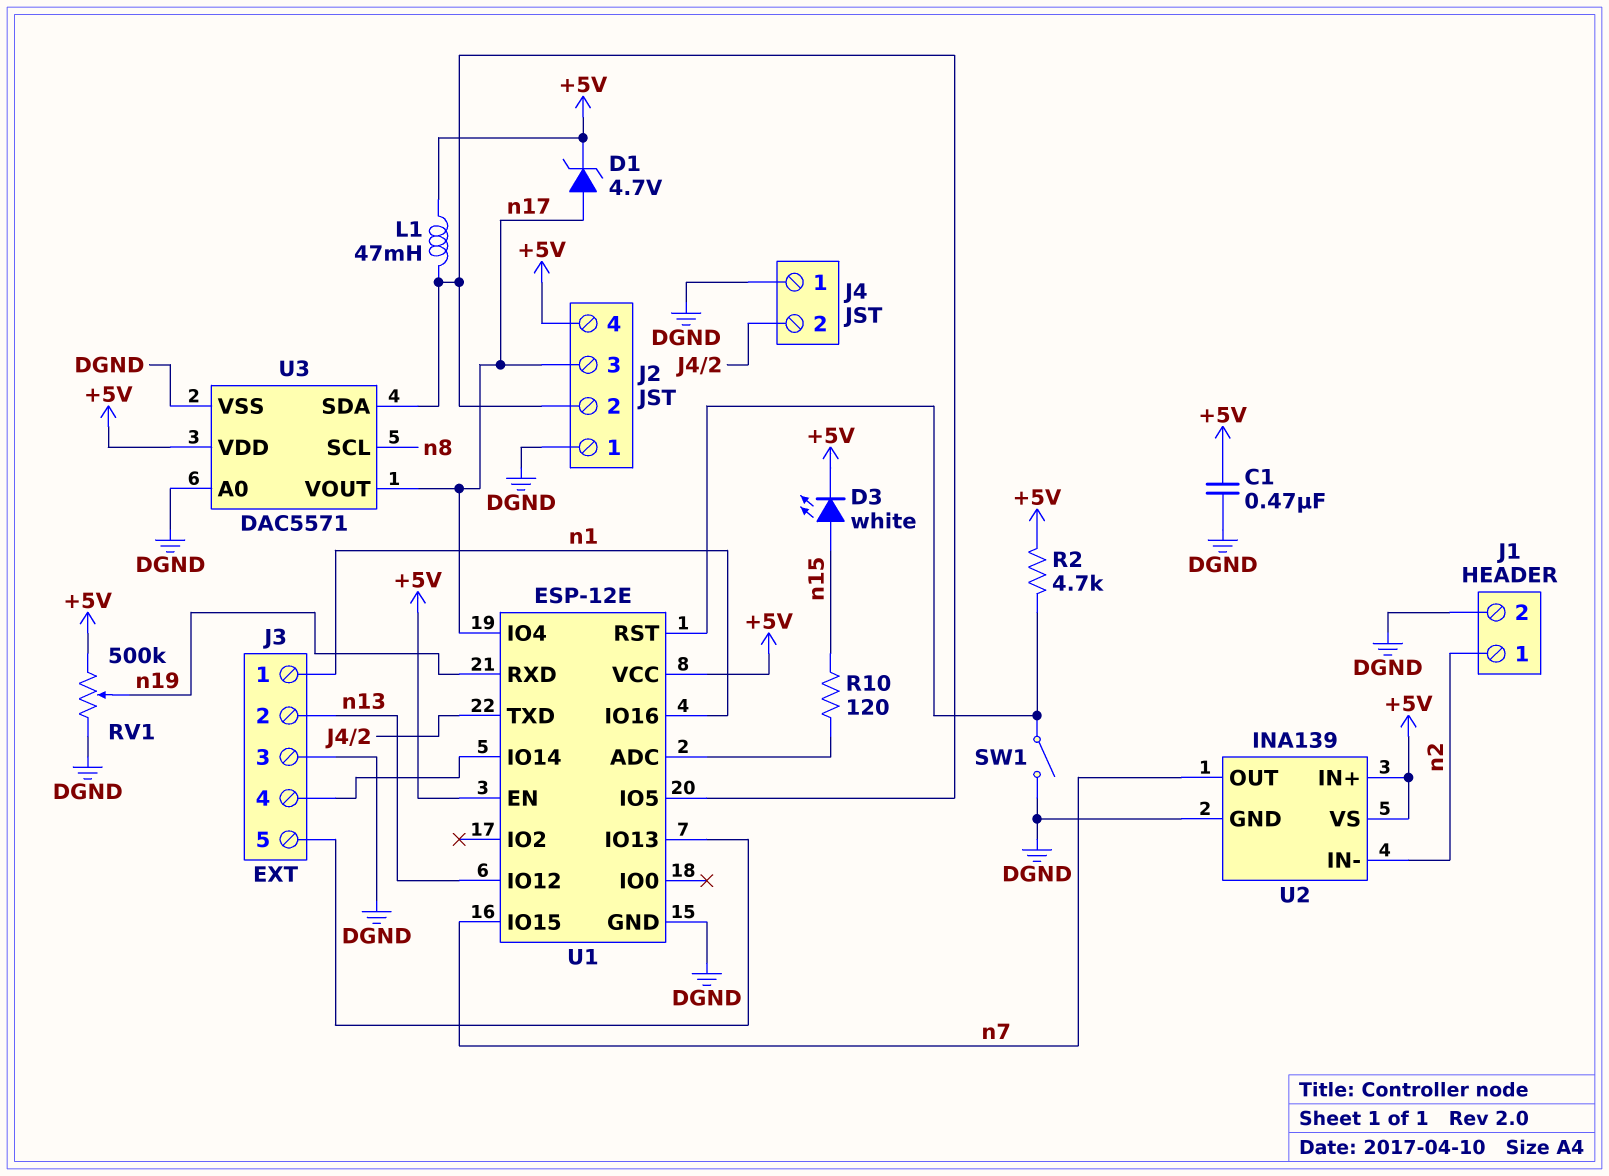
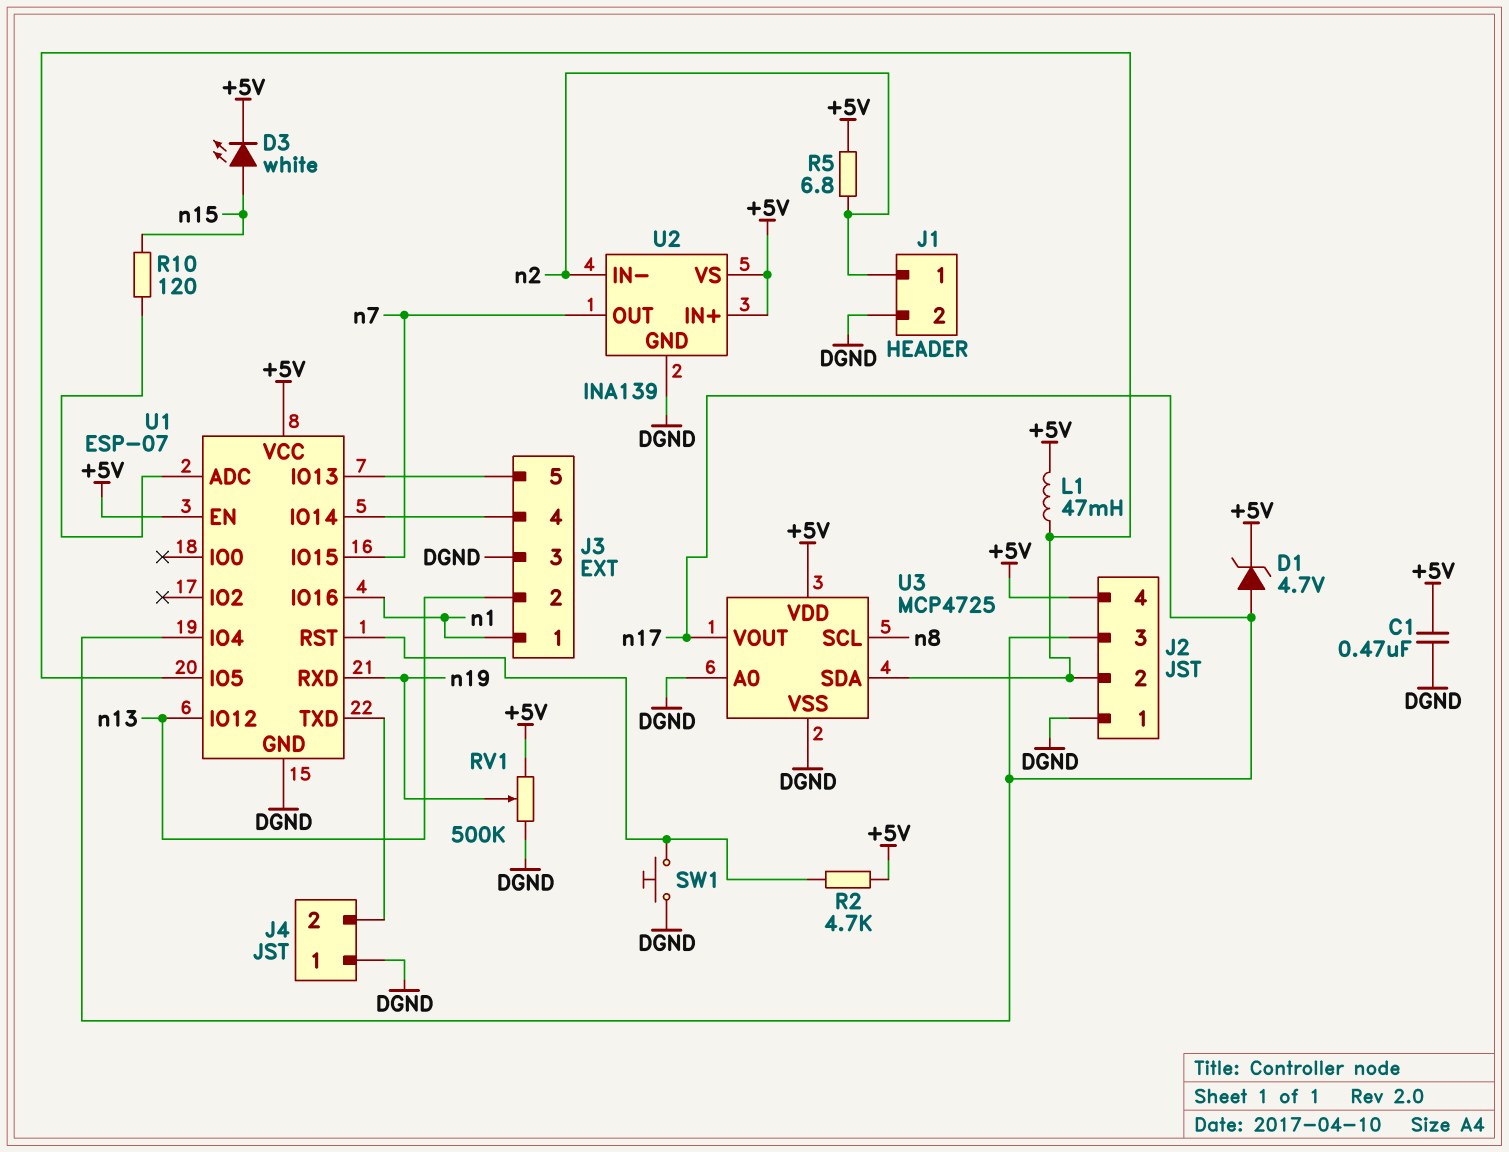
R5: none -> 6.8 (+5V, n2)
SW1: switch (DGND, U1/RST) -> button (DGND, U1/RST)
U1: ESP-12E -> ESP-07
U3: DAC5571 -> MCP4725

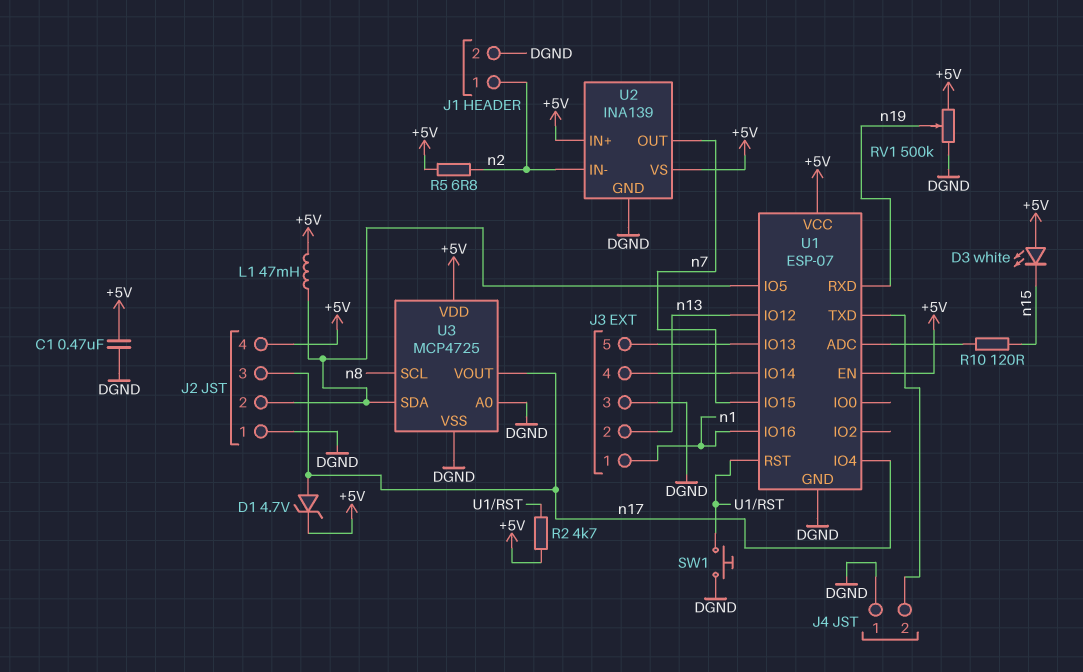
D3: LED white (A n15, K +5V) -> LED white (A +5V, K n15)

